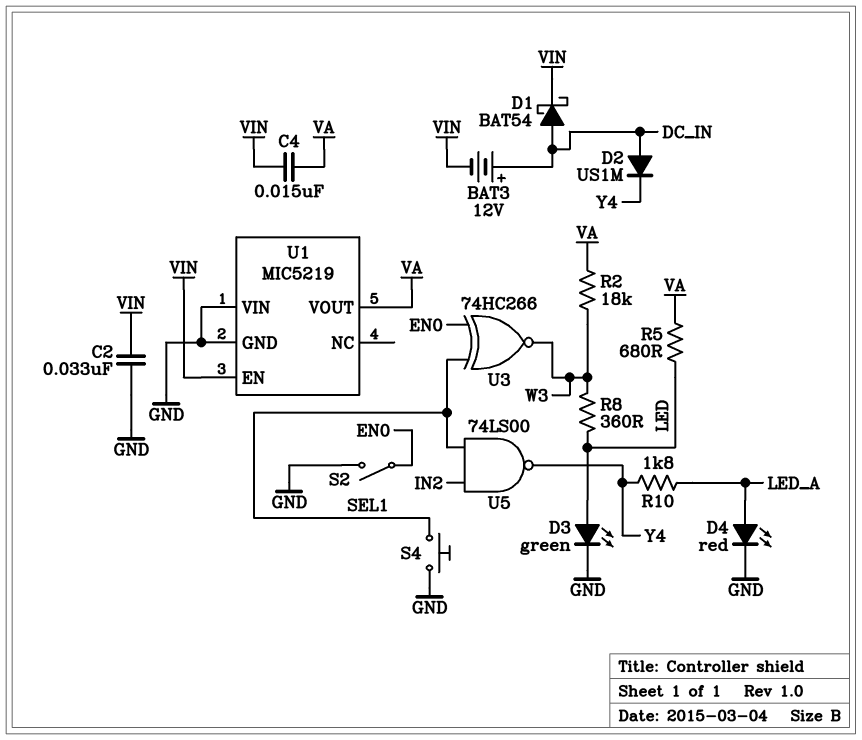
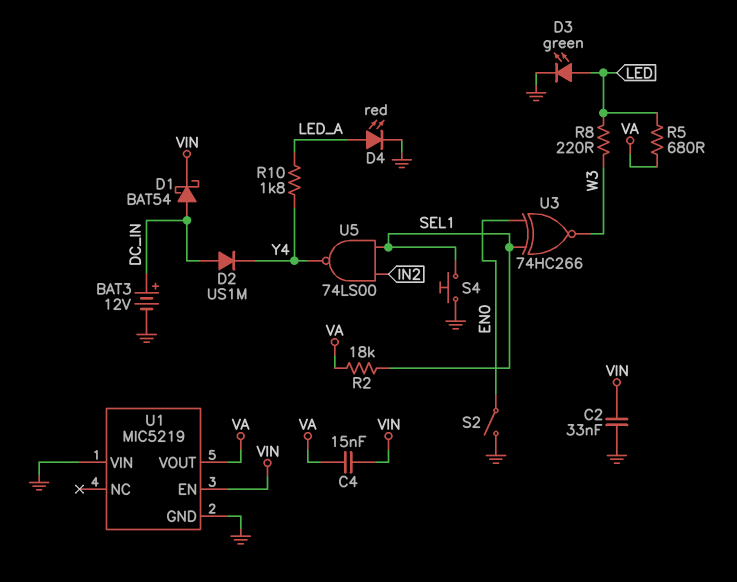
BAT3: 12V (plus DC_IN, minus VIN) -> 12V (plus DC_IN, minus GND)
R2: 18k (VA, W3) -> 18k (SEL1, VA)
R8: 360 (LED, W3) -> 220 (LED, W3)

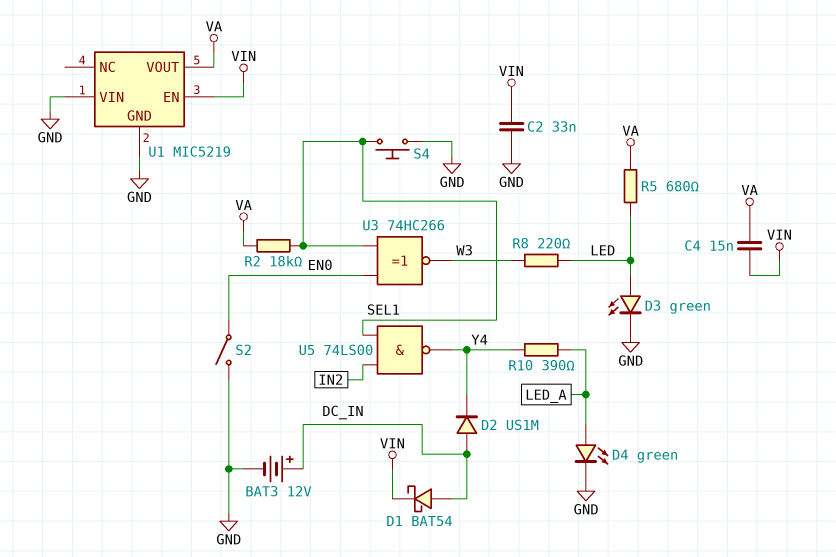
D4: LED red (A LED_A, K GND) -> LED green (A LED_A, K GND)
R10: 1.8k (LED_A, Y4) -> 390 (LED_A, Y4)

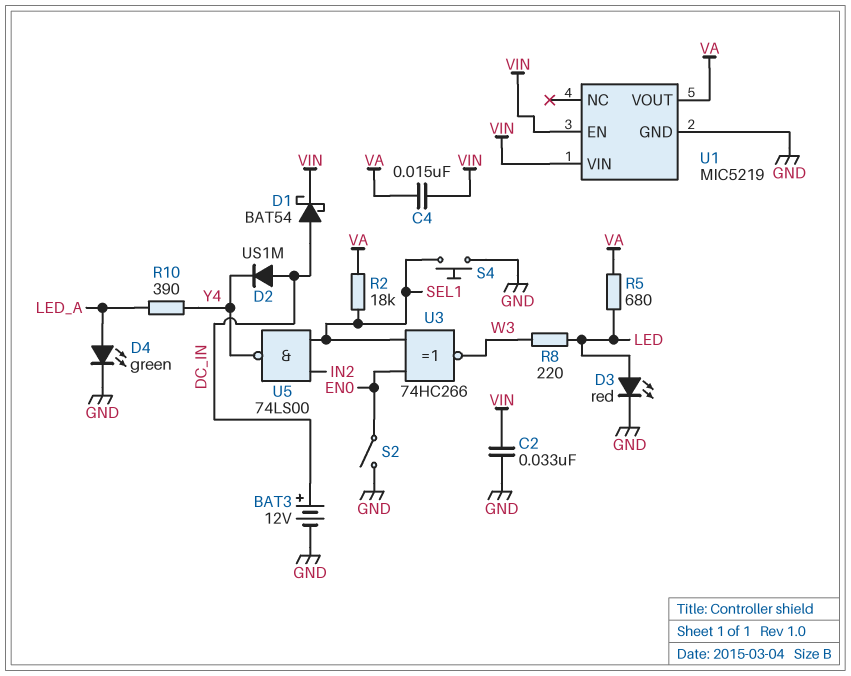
D3: LED green (A LED, K GND) -> LED red (A LED, K GND)
U1 pin VIN: GND -> VIN

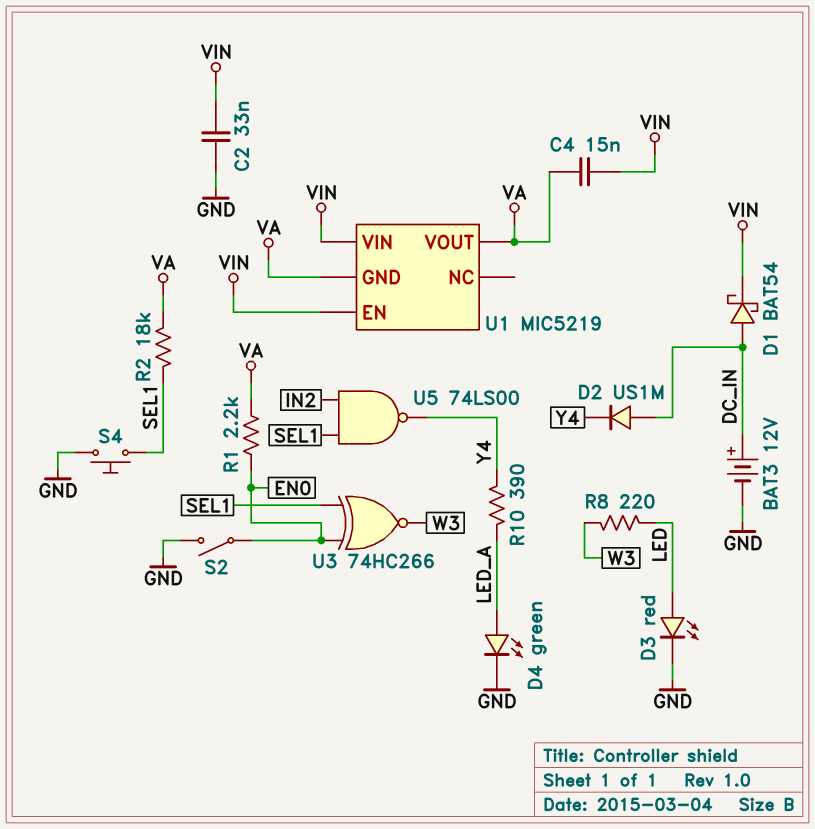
R1: none -> 2.2k (EN0, VA)
R5: 680 (LED, VA) -> none
U1 pin GND: GND -> VA

